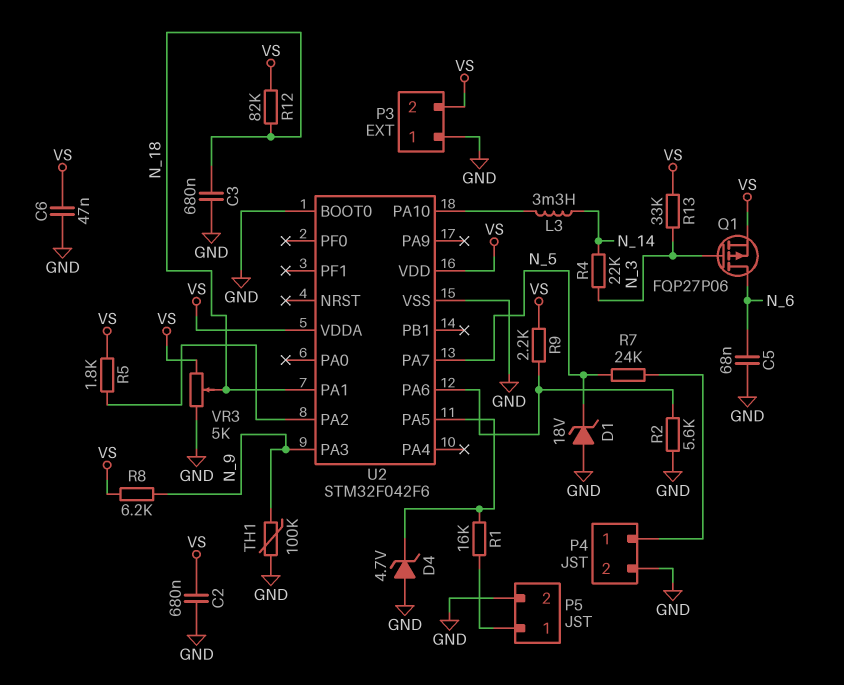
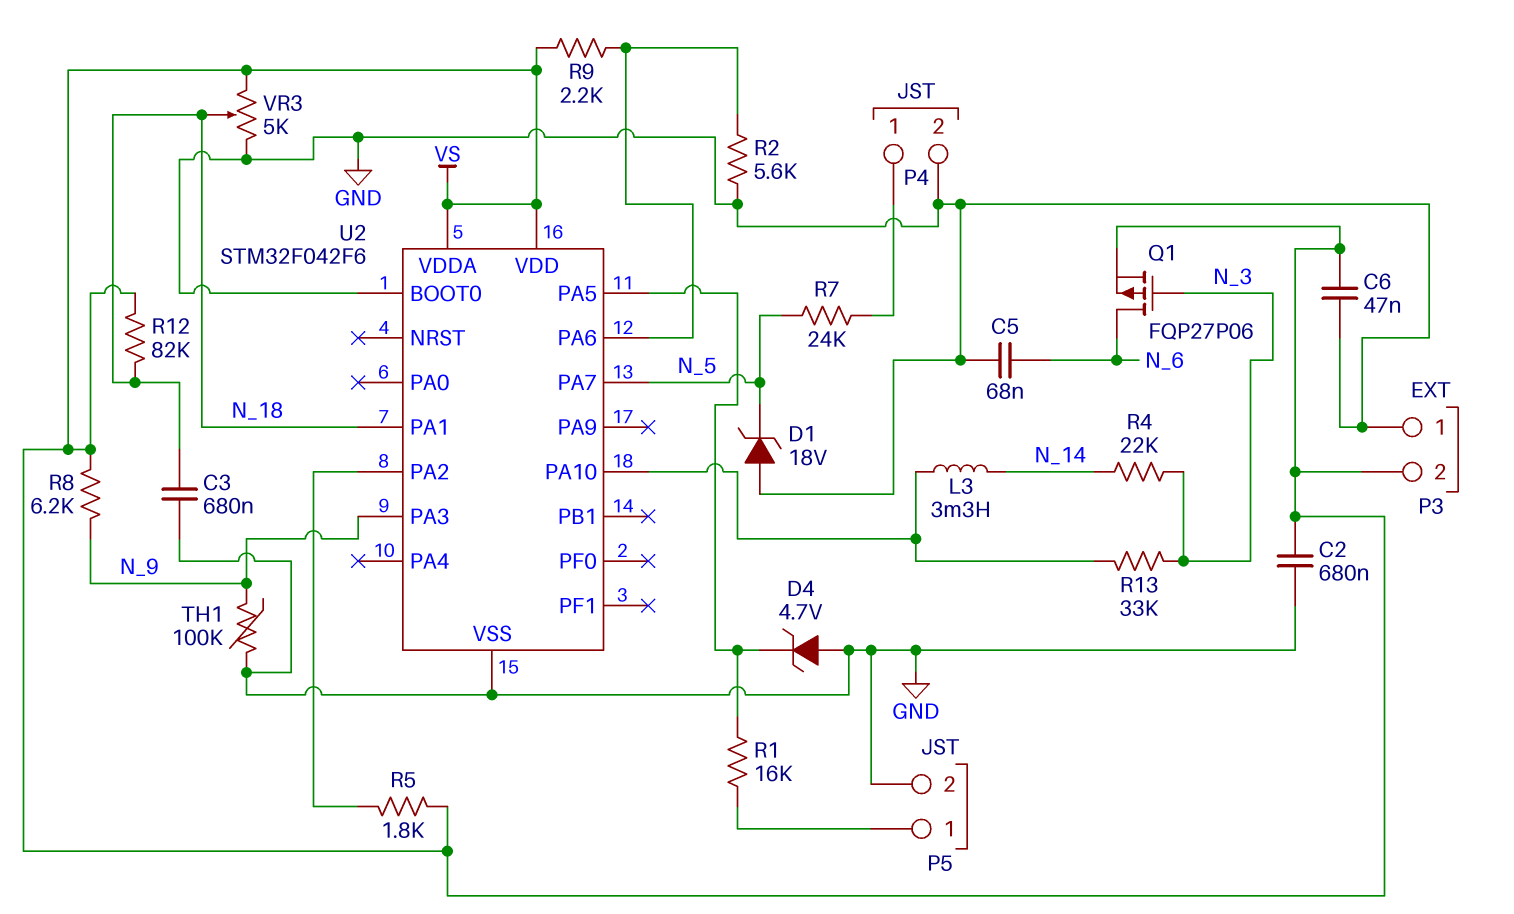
R13: 33k (N_3, VS) -> 33k (N_3, U2/PA10)

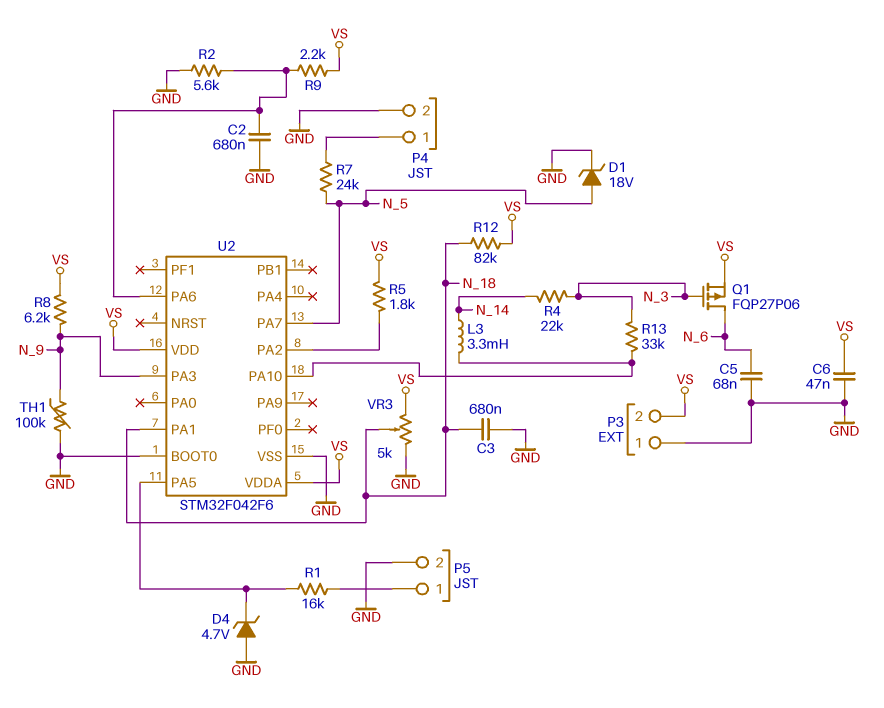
C2: 680nF (GND, VS) -> 680nF (GND, U2/PA6)
D1: zener 18V (A GND, K N_5) -> zener 18V (A N_5, K GND)

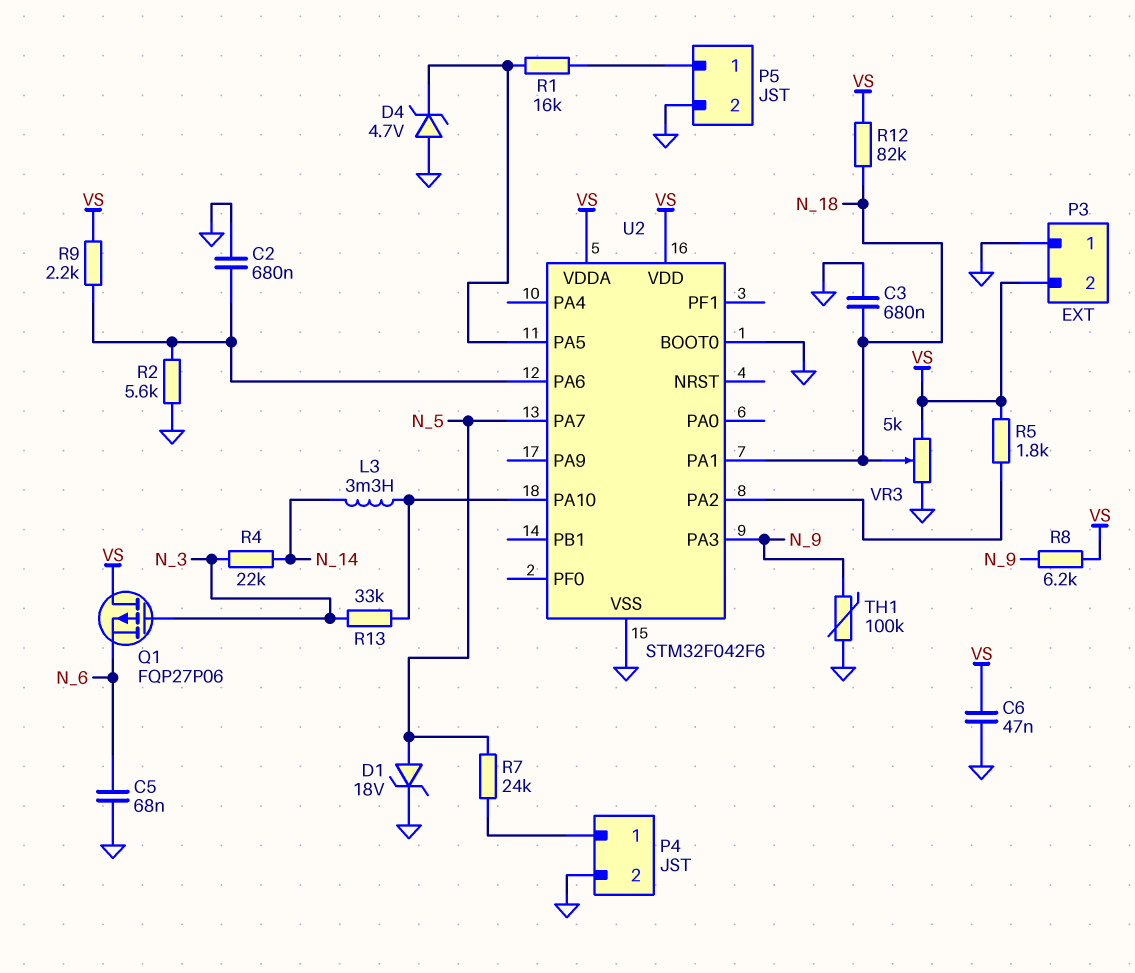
Q1: PMOS FQP27P06 (G N_3, D N_6, S VS) -> PMOS FQP27P06 (G N_3, D VS, S N_6)

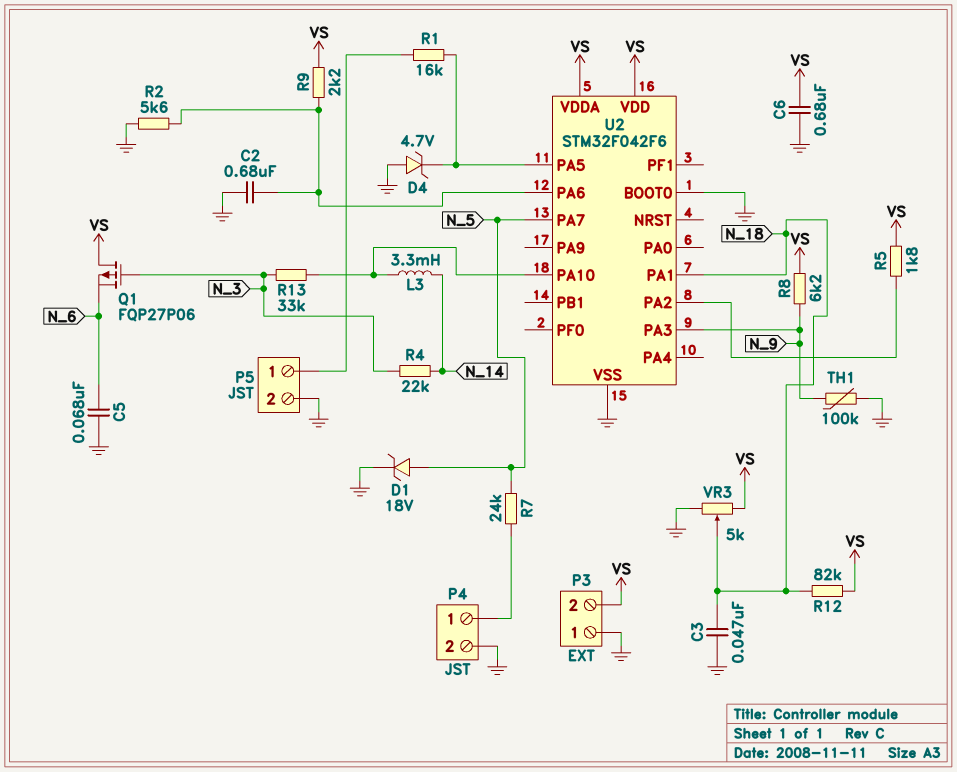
C3: 680nF (GND, N_18) -> 47nF (GND, N_18)
C6: 47nF (GND, VS) -> 680nF (GND, VS)

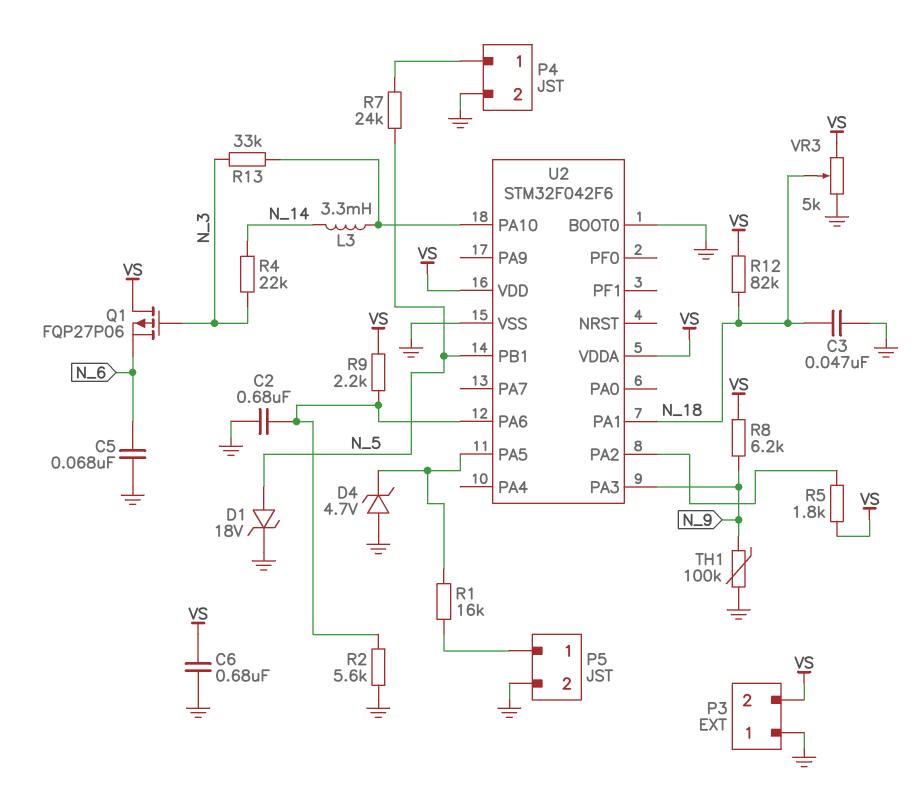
U2 pin PA7: N_5 -> none
U2 pin PB1: none -> N_5

